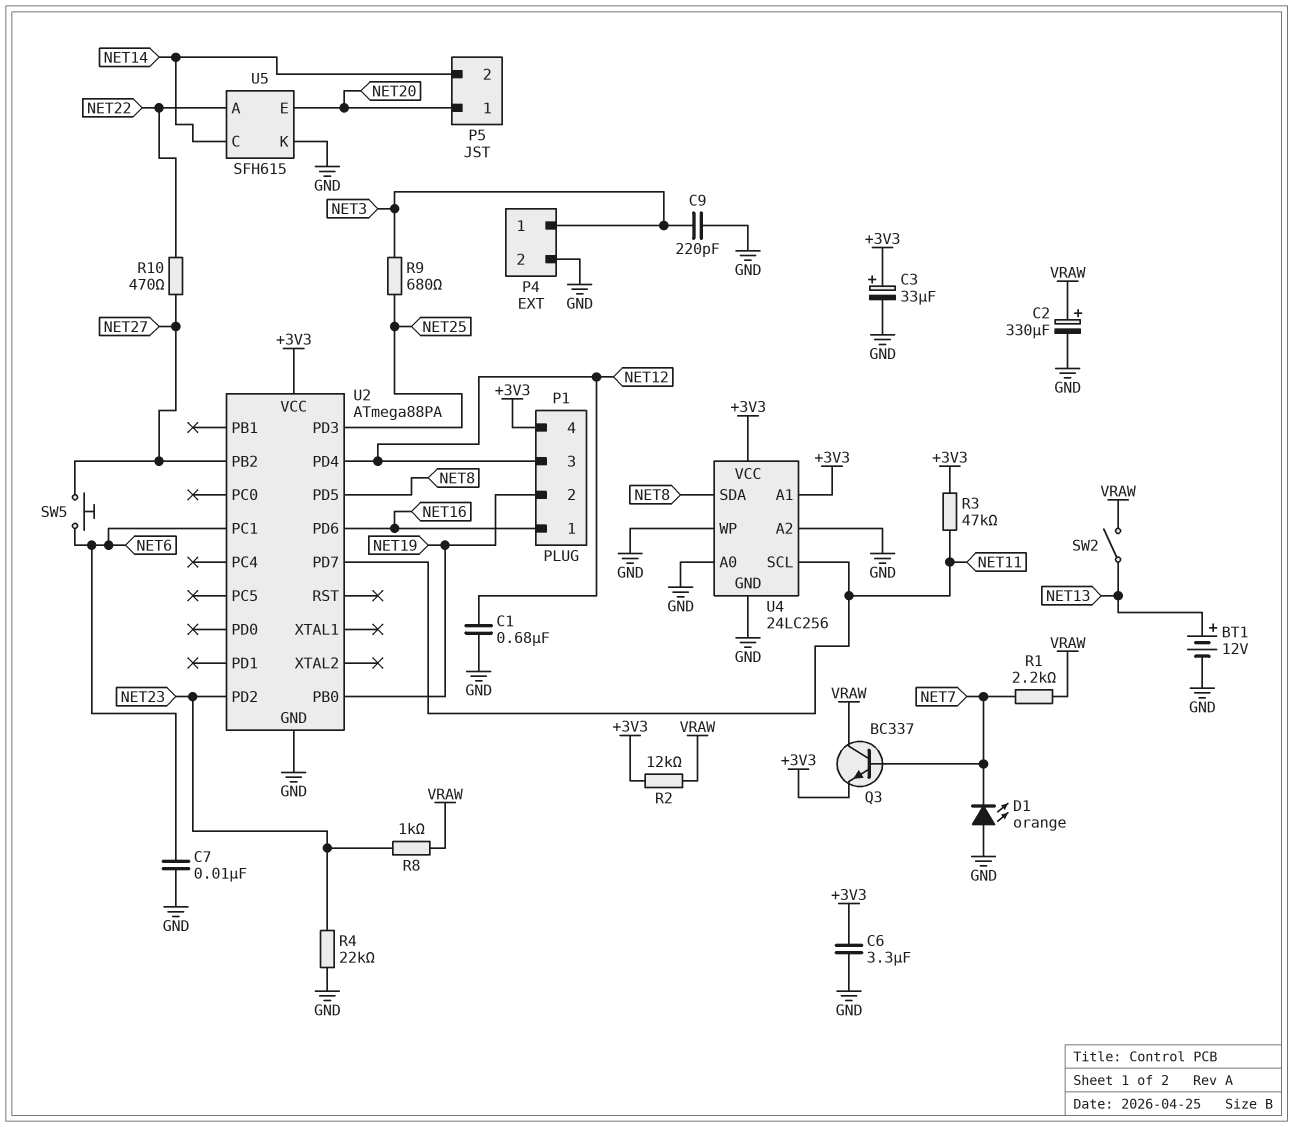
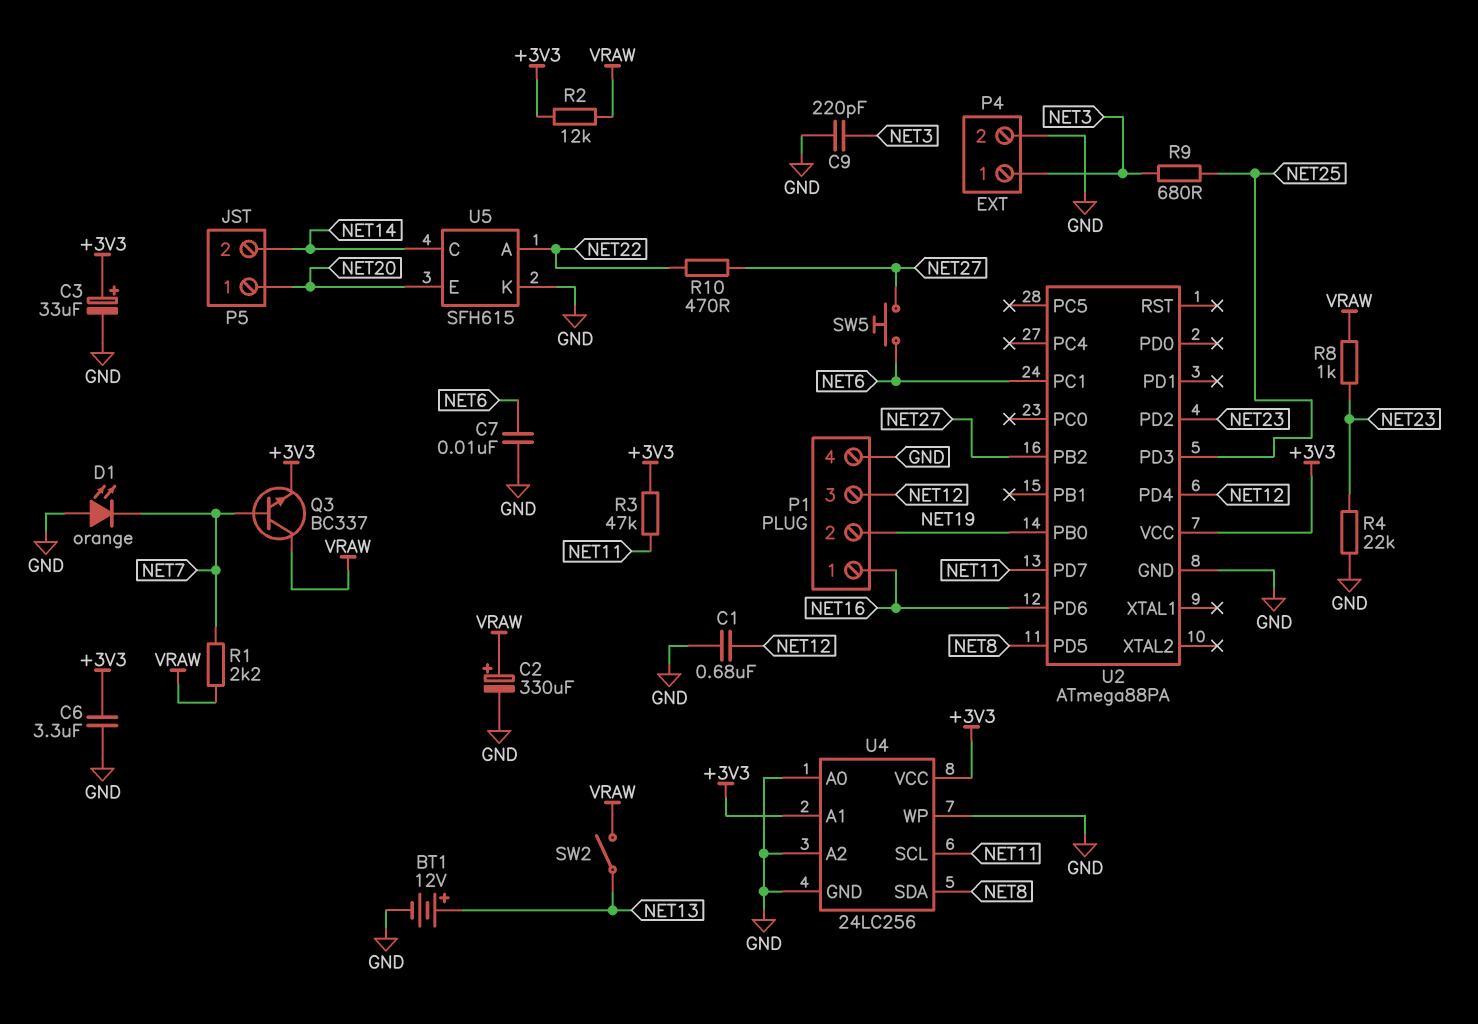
P1 pin 4: +3V3 -> GND

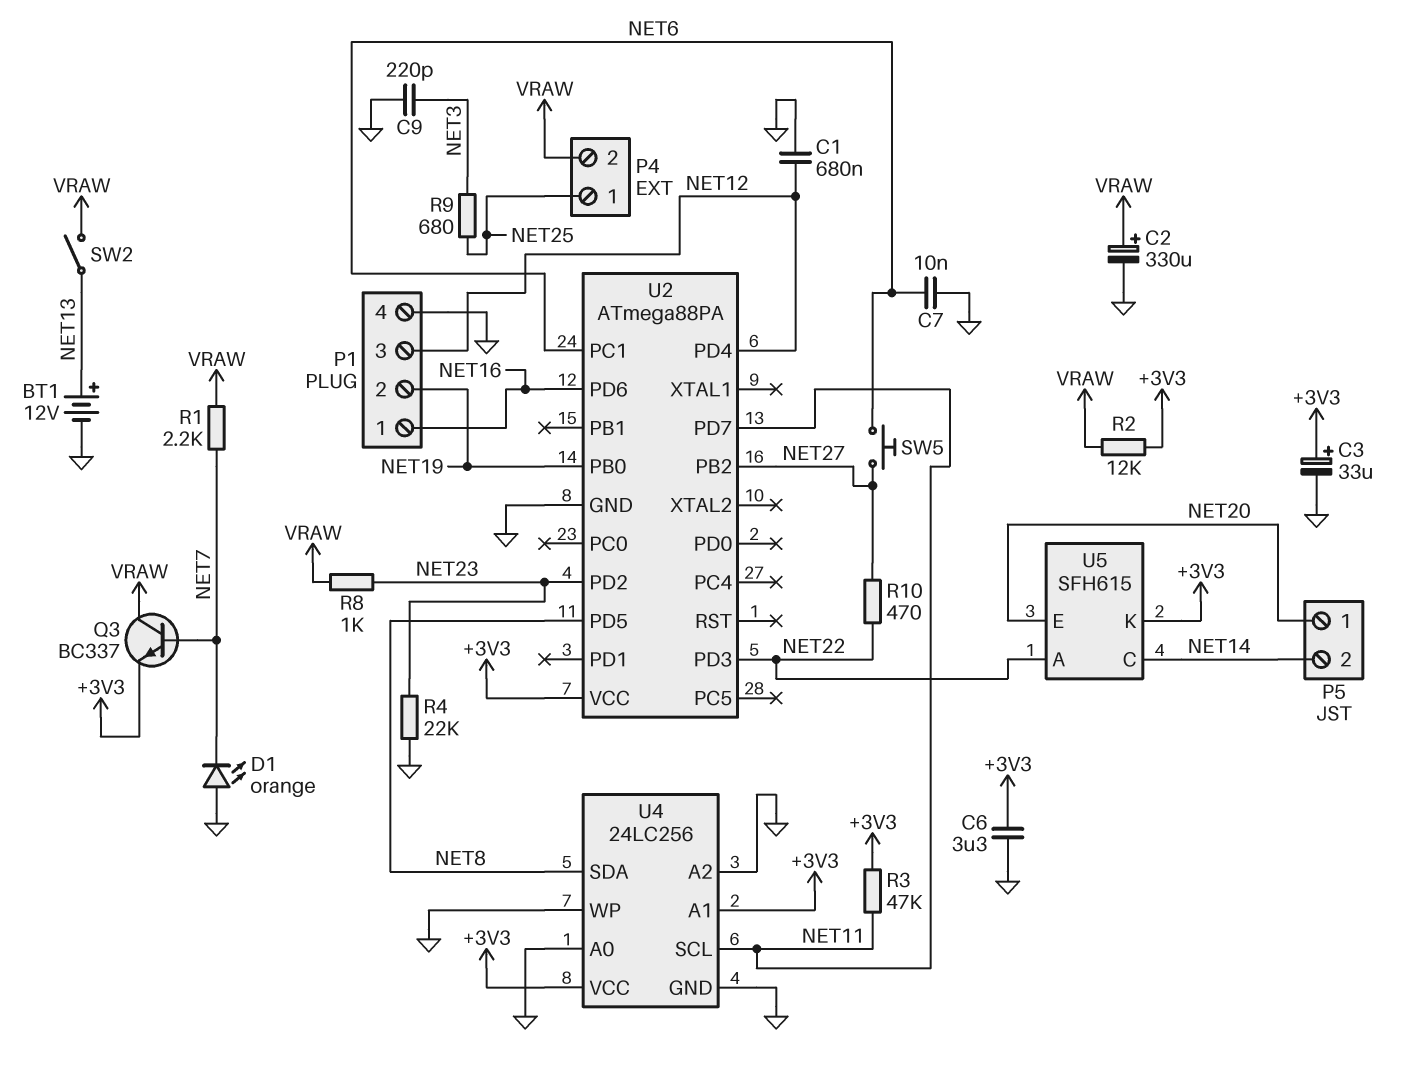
P4 pin 1: NET3 -> NET25
P4 pin 2: GND -> VRAW
U2 pin PD3: NET25 -> NET22
U5 pin K: GND -> +3V3

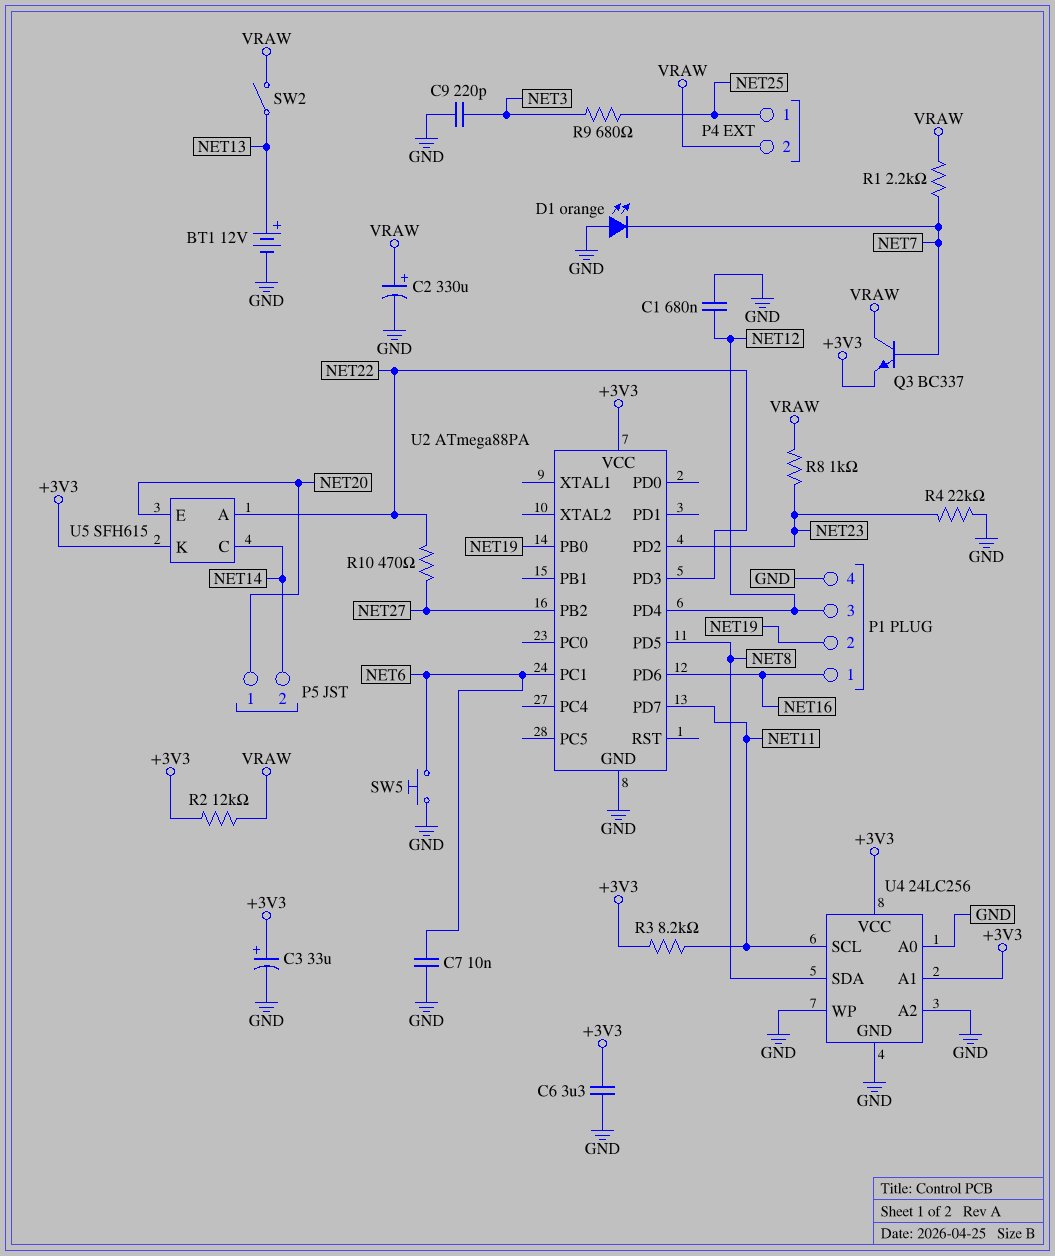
R3: 47k (+3V3, NET11) -> 8.2k (+3V3, NET11)
SW5: button (NET6, NET27) -> button (GND, NET6)

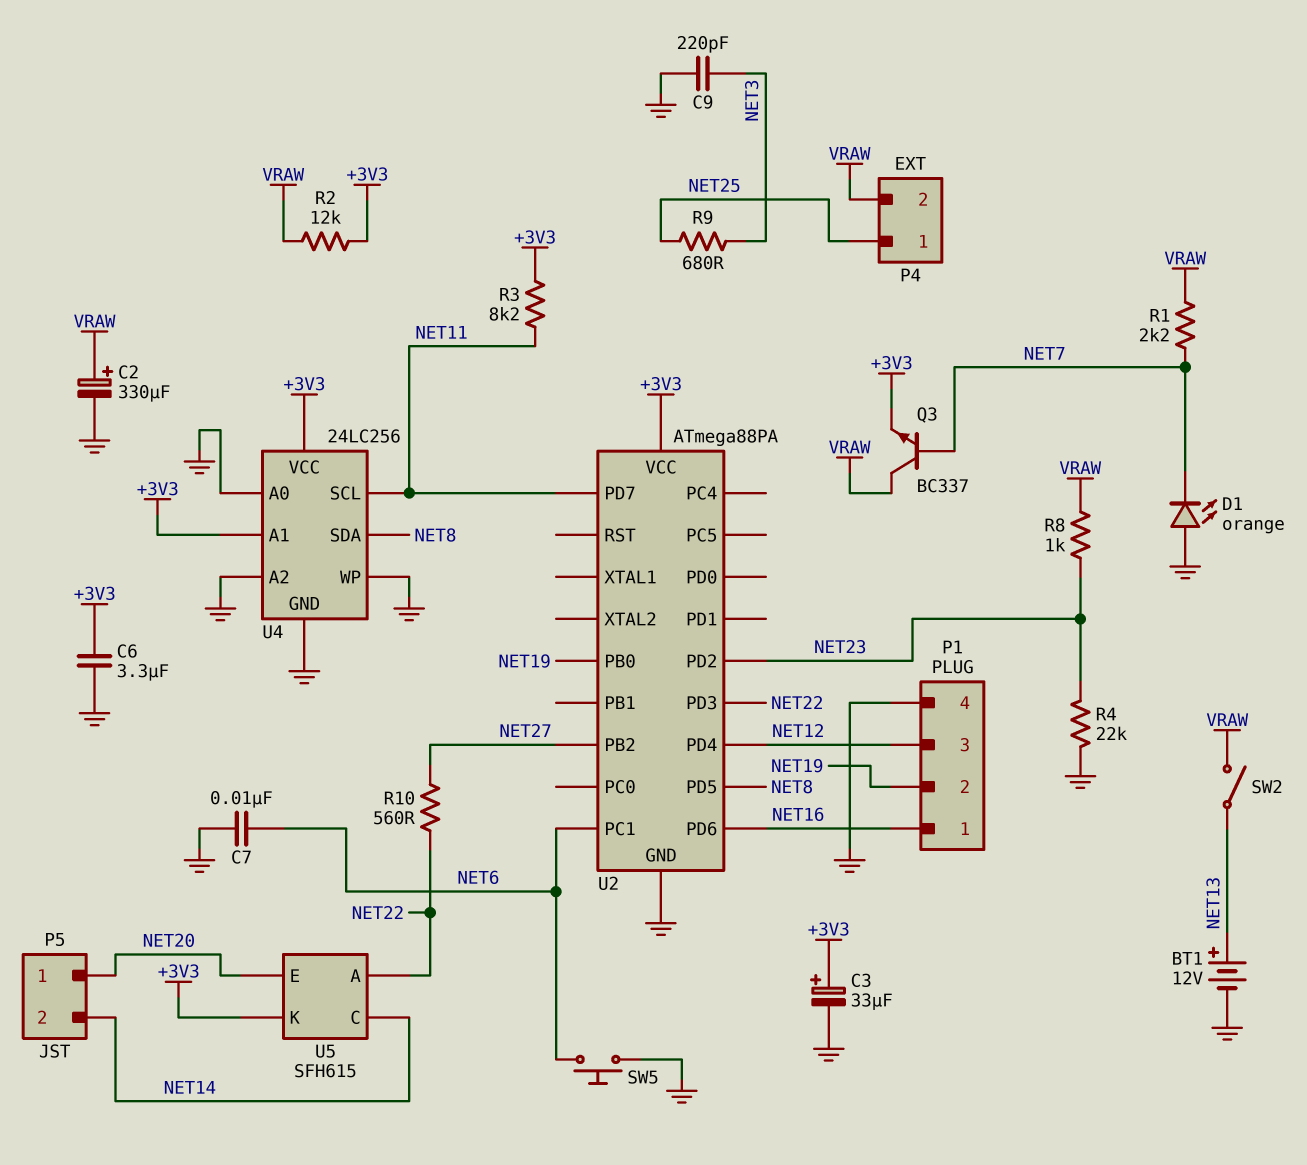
C1: 680nF (GND, NET12) -> none
R10: 470 (NET22, NET27) -> 560 (NET22, NET27)

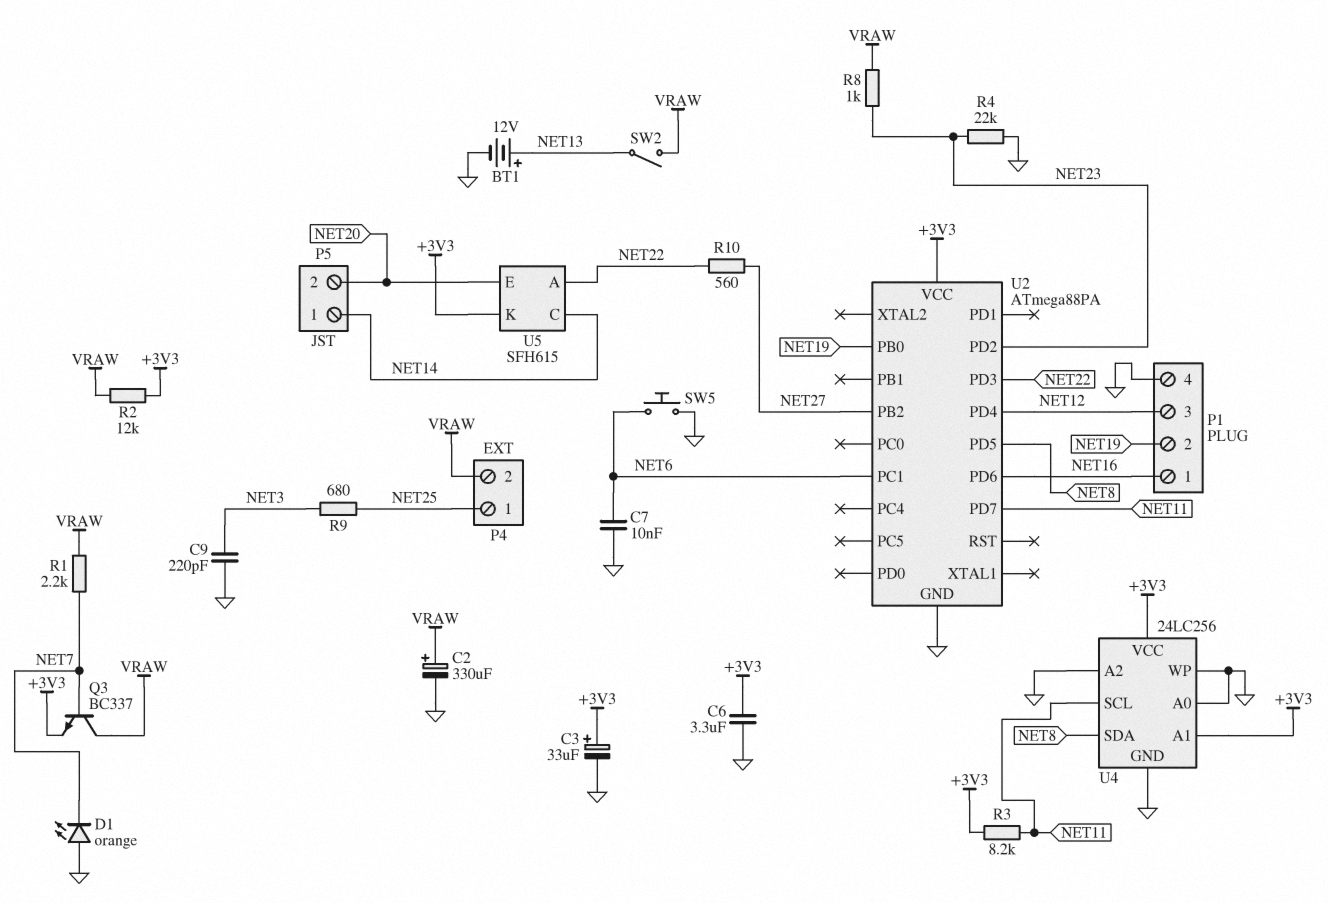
P5 pin 1: NET20 -> NET14
P5 pin 2: NET14 -> NET20

